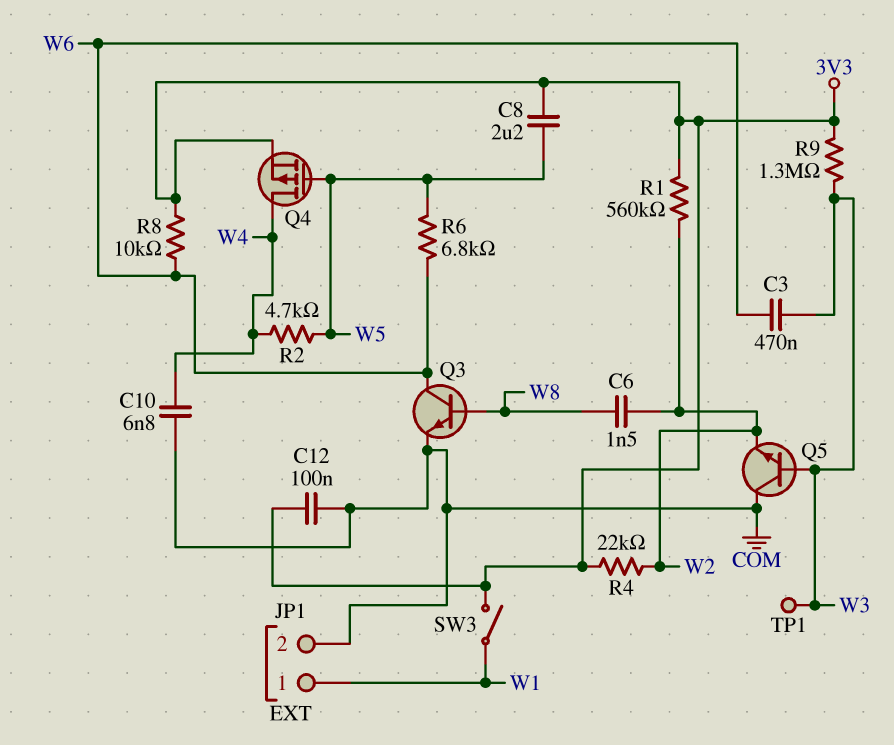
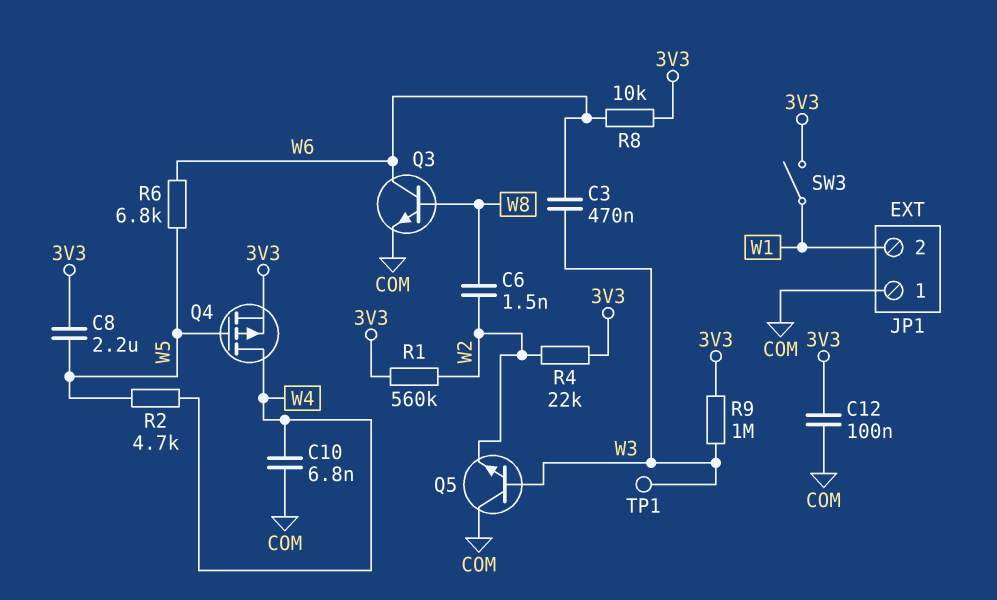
JP1 pin 1: W1 -> COM
JP1 pin 2: COM -> W1
R9: 1.3M (3V3, W3) -> 1M (3V3, W3)

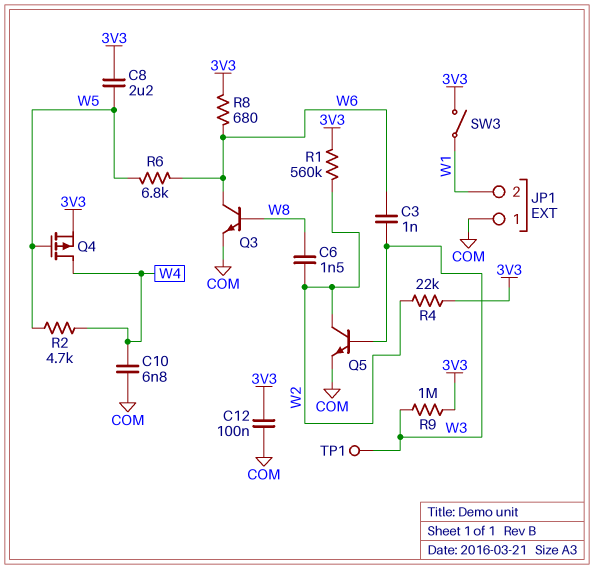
C3: 470nF (W3, W6) -> 1nF (W3, W6)
Q5: NPN (B W3, C COM, E W2) -> NPN (B W3, C W2, E COM)
R8: 10k (3V3, W6) -> 680 (3V3, W6)

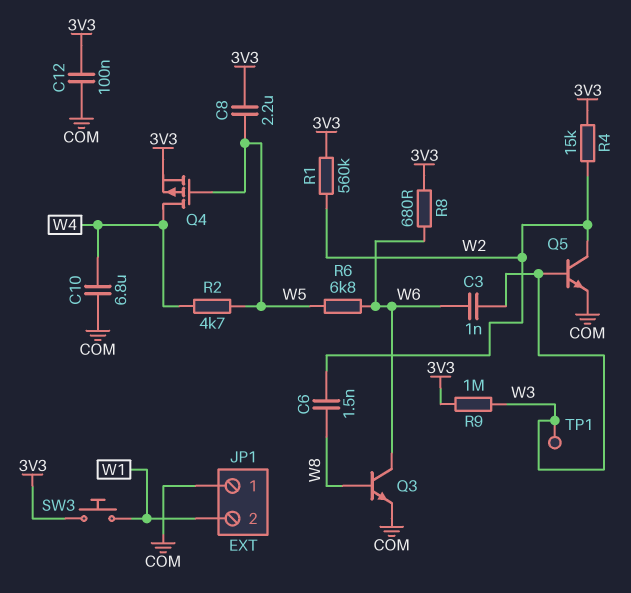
C10: 6.8nF (COM, W4) -> 6.8uF (COM, W4)
R4: 22k (3V3, W2) -> 15k (3V3, W2)
SW3: switch (3V3, W1) -> button (3V3, W1)

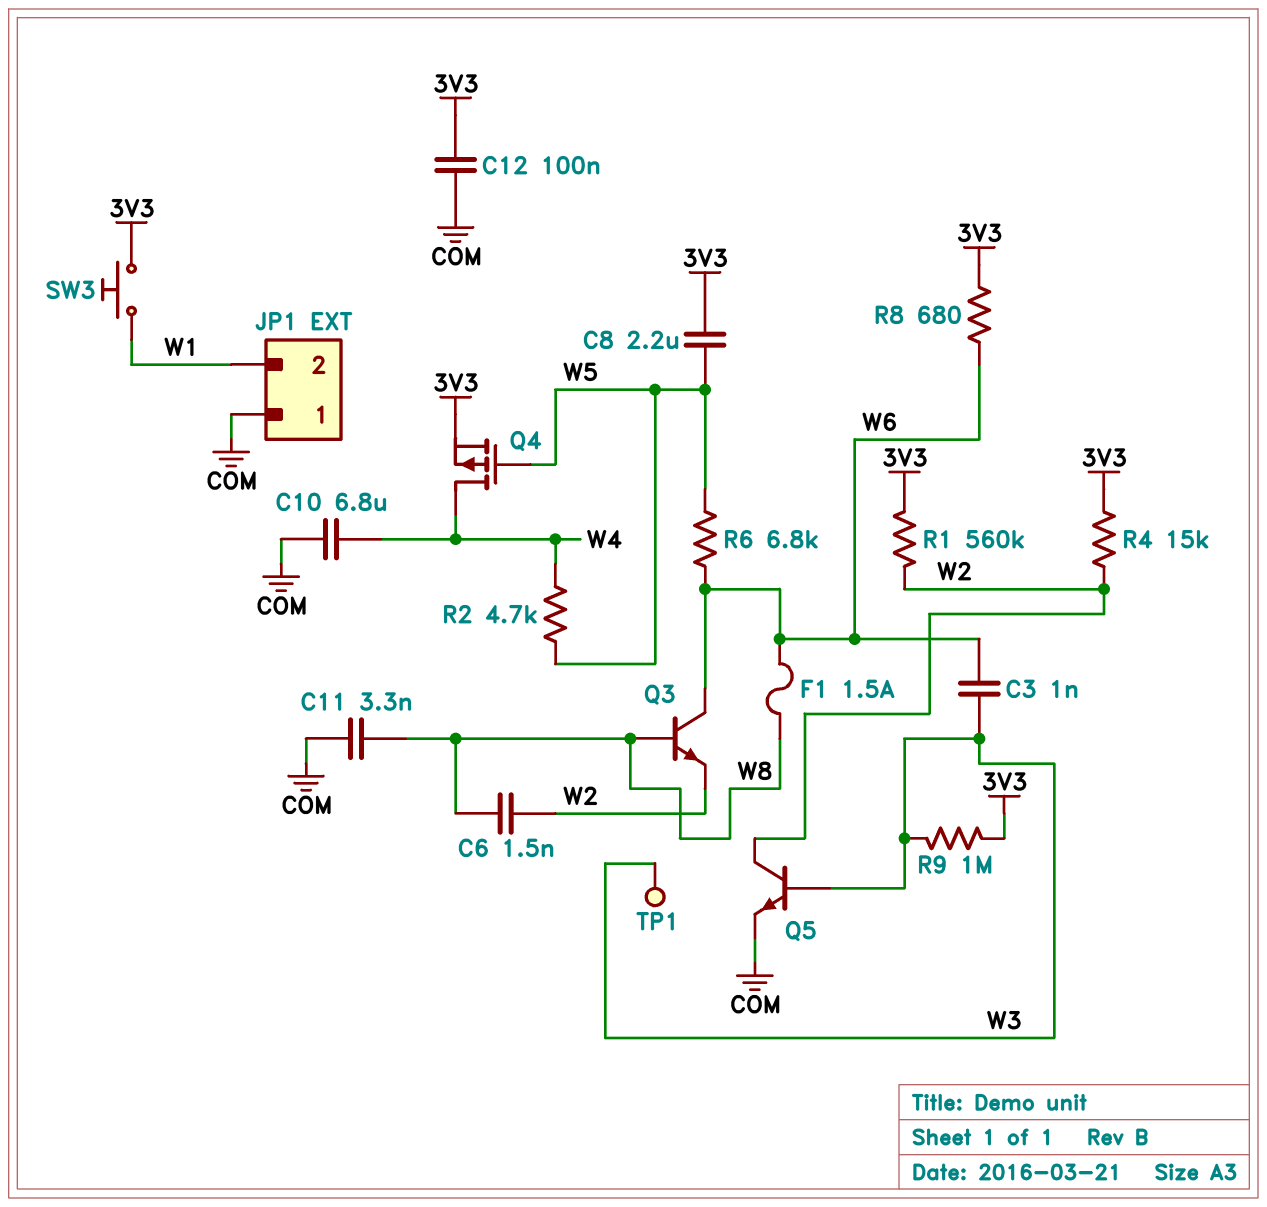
C11: none -> 3.3nF (COM, W8)
F1: none -> 1.5A (W6, W8)
Q3: NPN (B W8, C W6, E COM) -> NPN (B W8, C W6, E W2)

